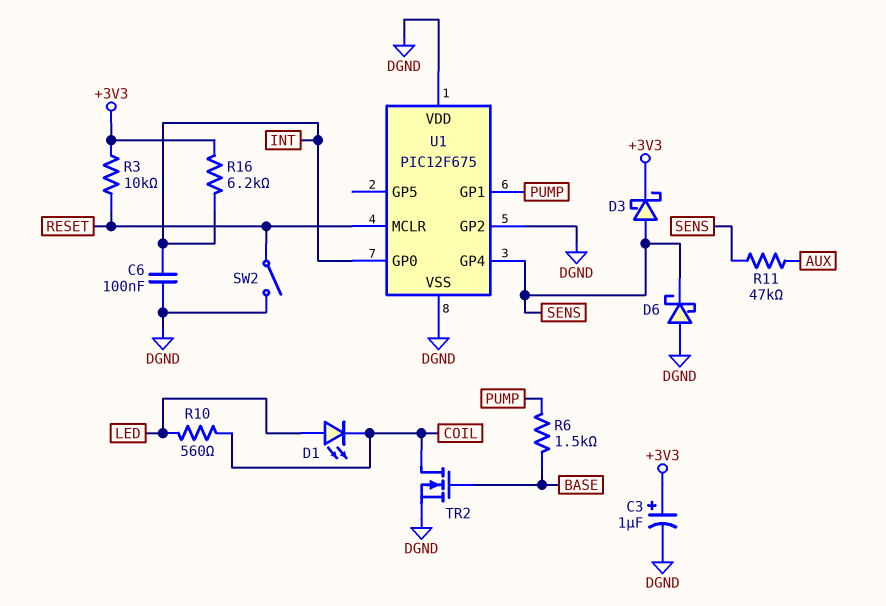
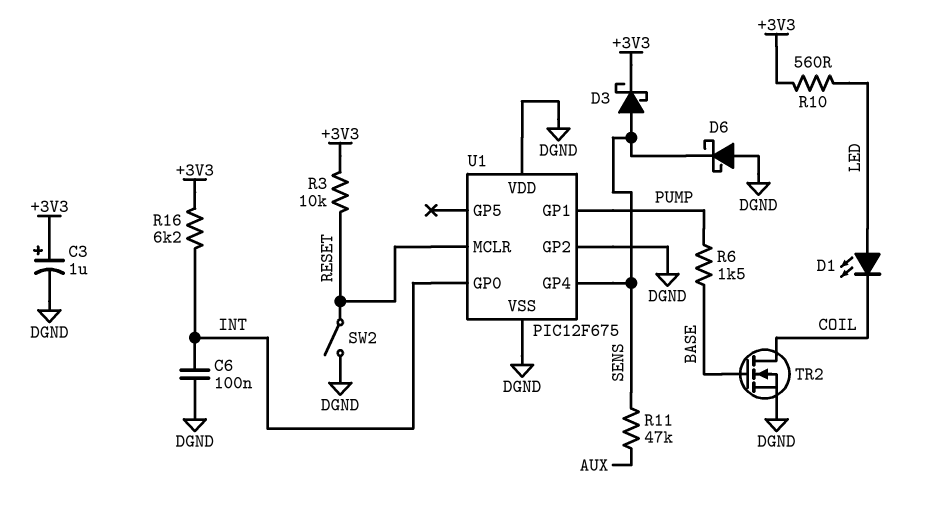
R10: 560 (COIL, LED) -> 560 (+3V3, LED)

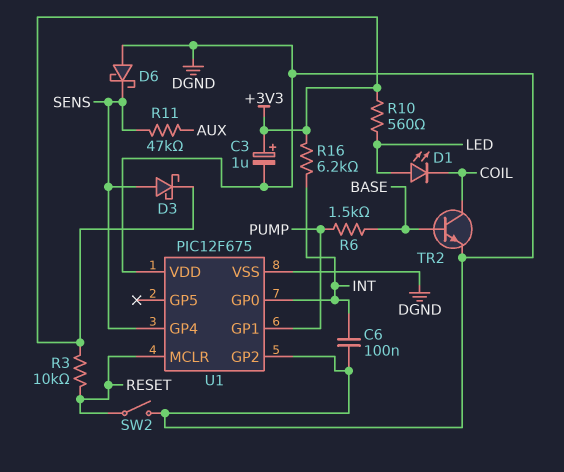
TR2: NMOS (G BASE, D COIL, S DGND) -> NPN (B BASE, C COIL, E DGND)

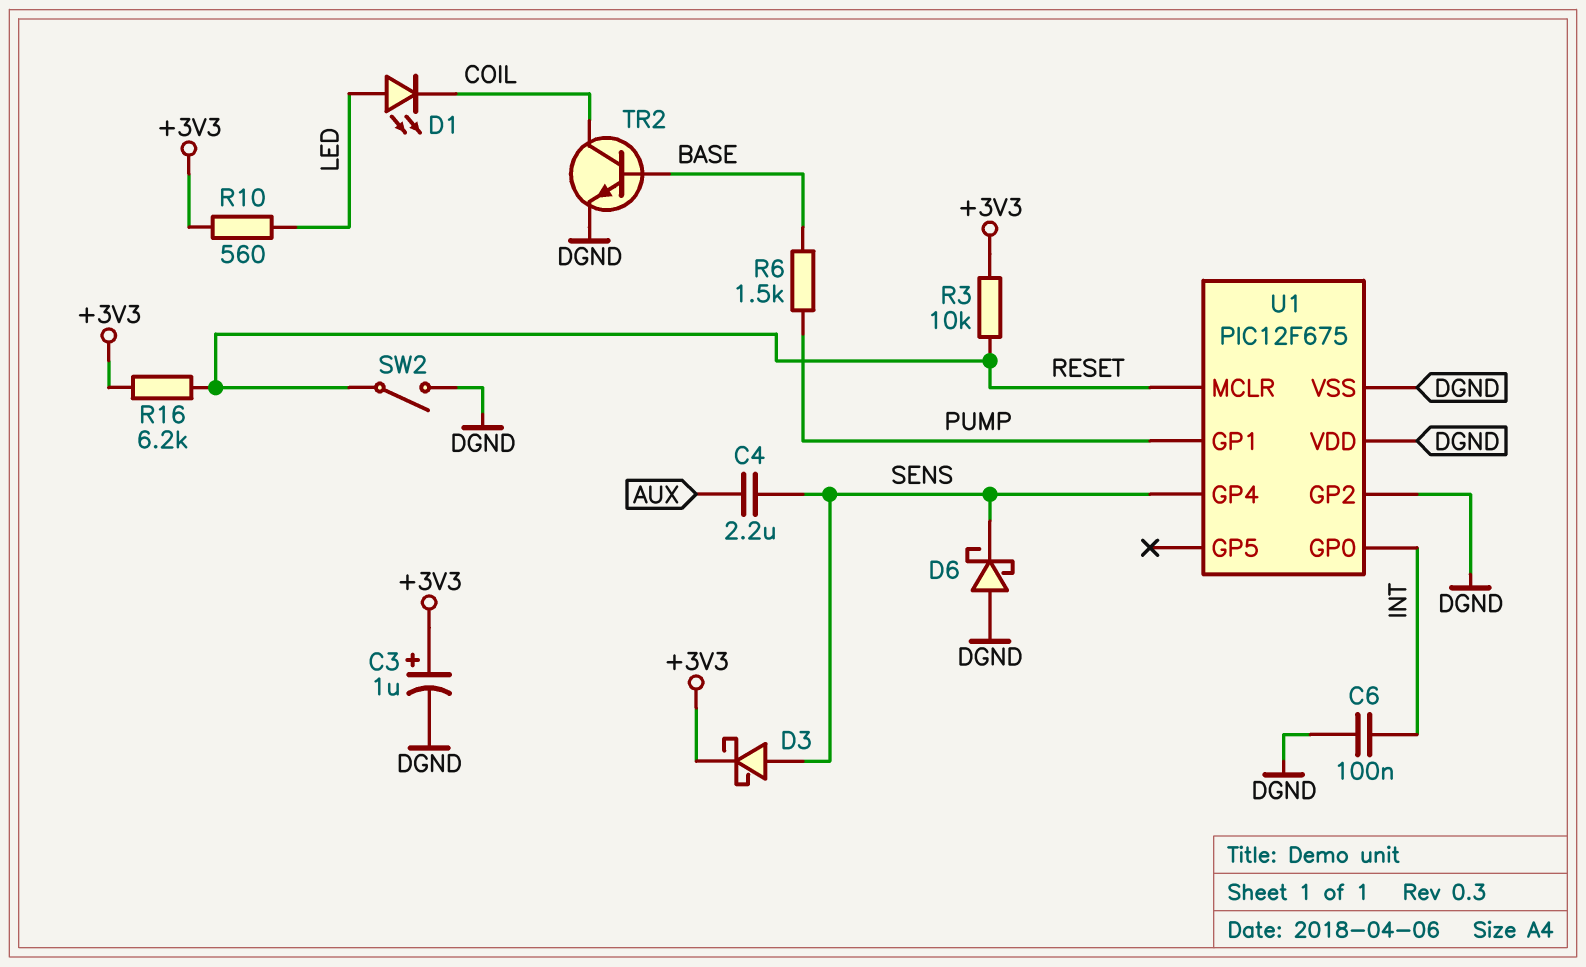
C4: none -> 2.2uF (AUX, SENS)
R11: 47k (AUX, SENS) -> none
R16: 6.2k (+3V3, INT) -> 6.2k (+3V3, RESET)

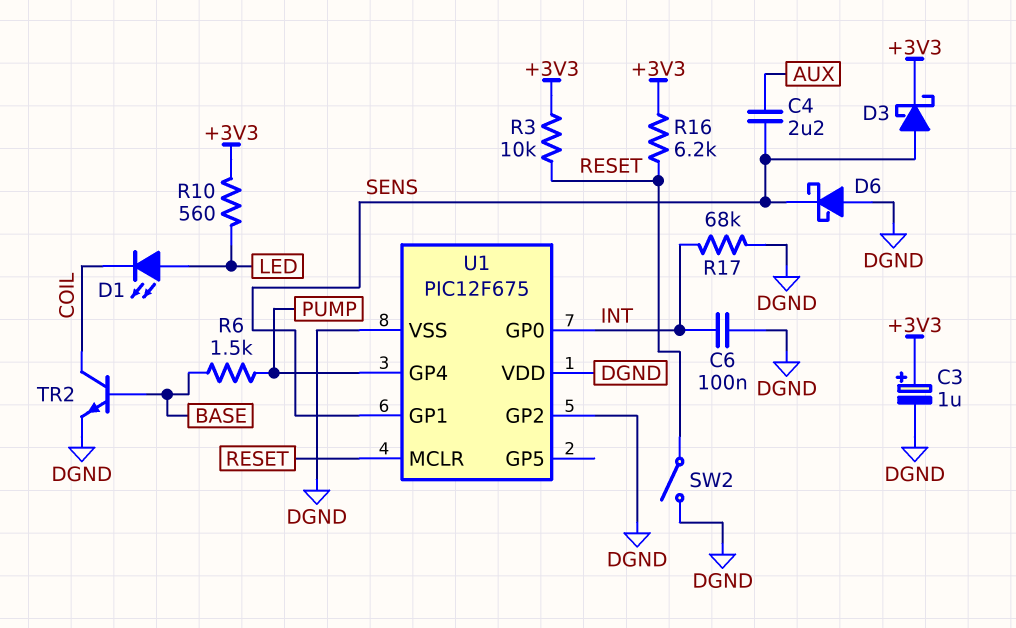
R17: none -> 68k (DGND, INT)
U1 pin GP1: PUMP -> SENS
U1 pin GP4: SENS -> PUMP

